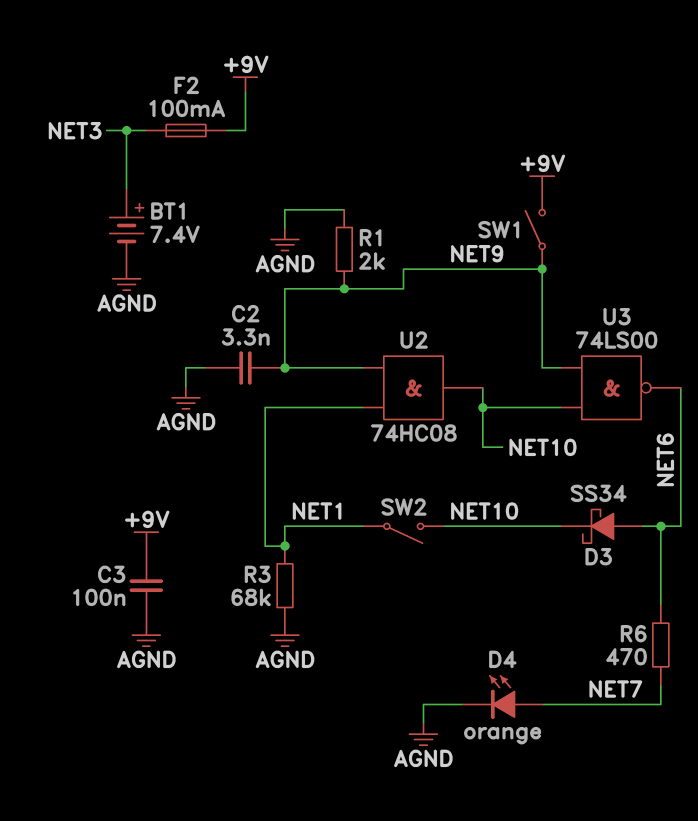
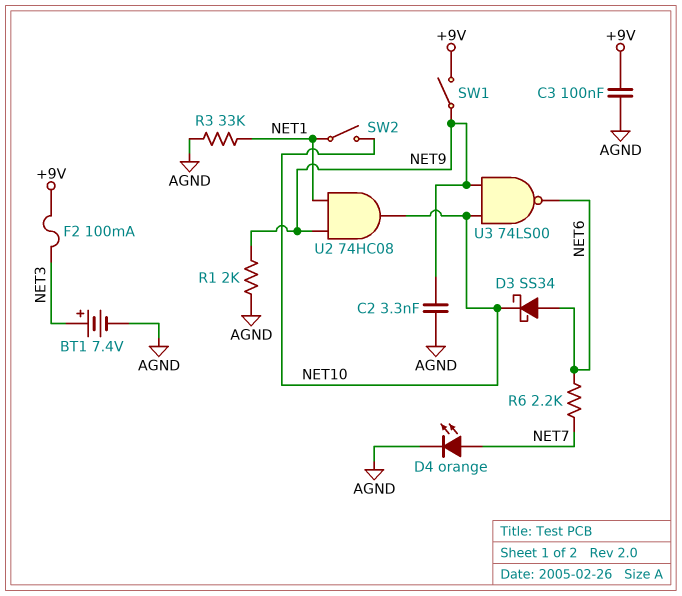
R3: 68k (AGND, NET1) -> 33k (AGND, NET1)
R6: 470 (NET6, NET7) -> 2.2k (NET6, NET7)

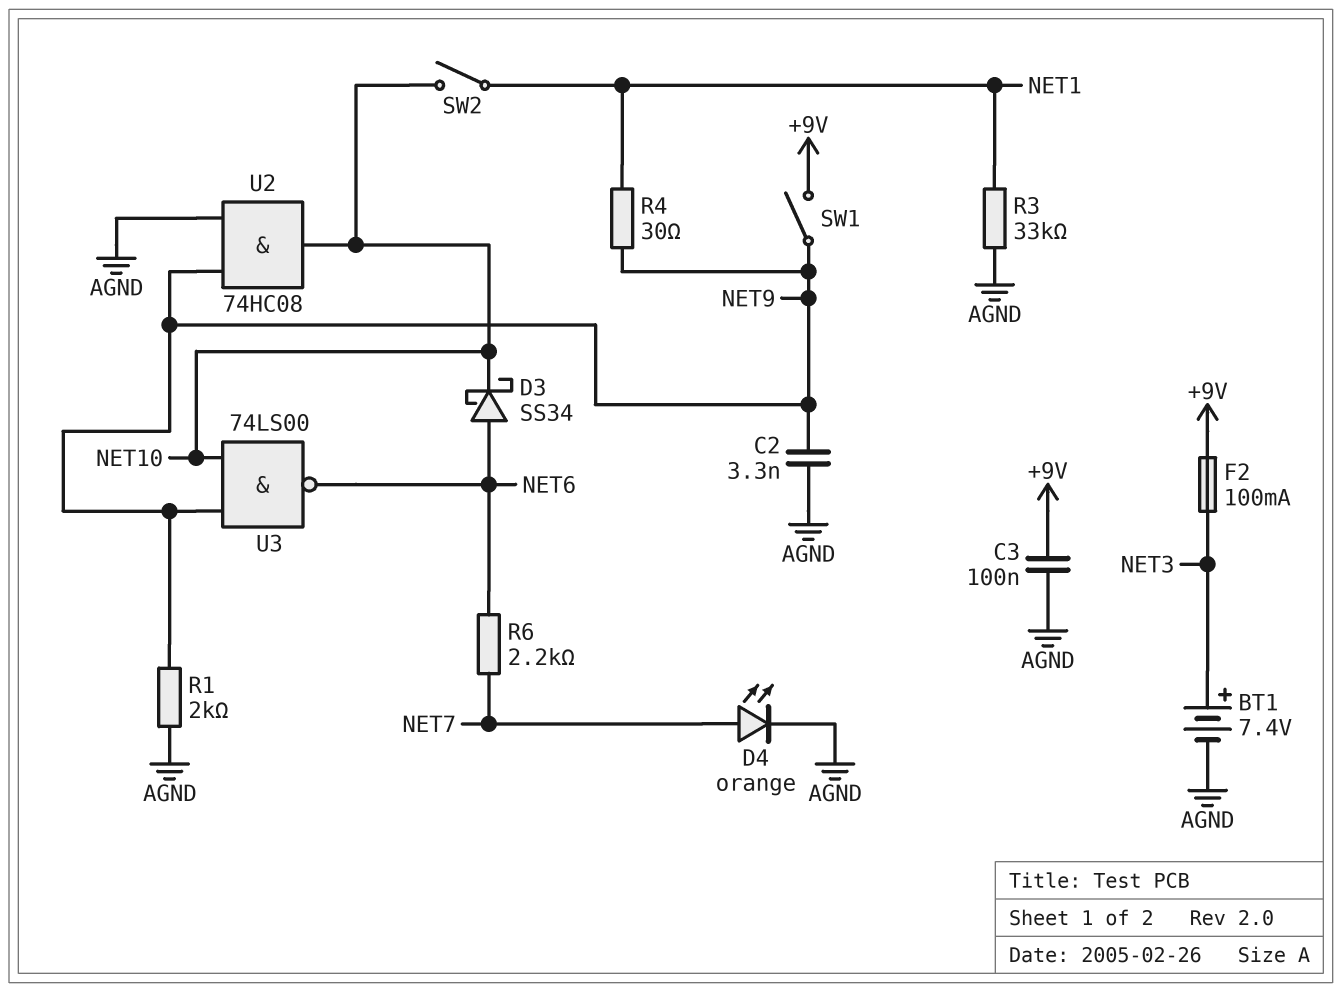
R4: none -> 30 (NET1, NET9)
U2: AND 74HC08 (in NET1, in NET9, out NET10) -> AND 74HC08 (in AGND, in NET9, out NET10)

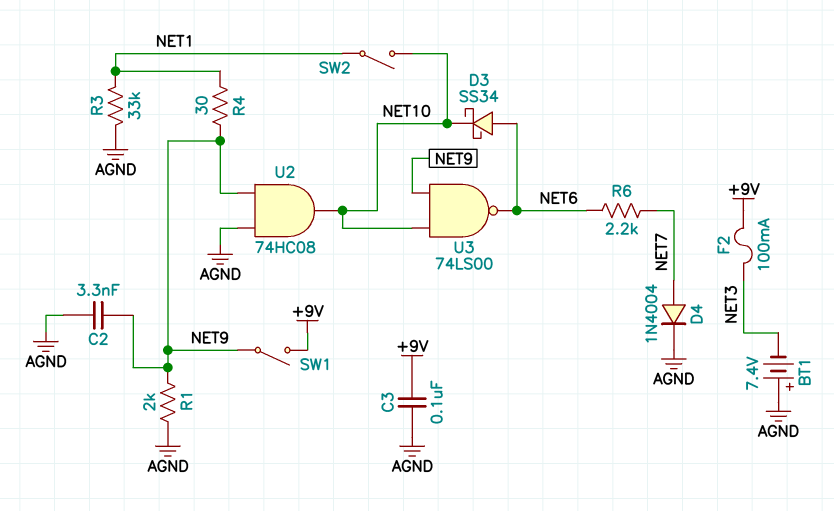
BT1: 7.4V (plus NET3, minus AGND) -> 7.4V (plus AGND, minus NET3)
D4: LED orange (A NET7, K AGND) -> diode 1N4004 (A NET7, K AGND)

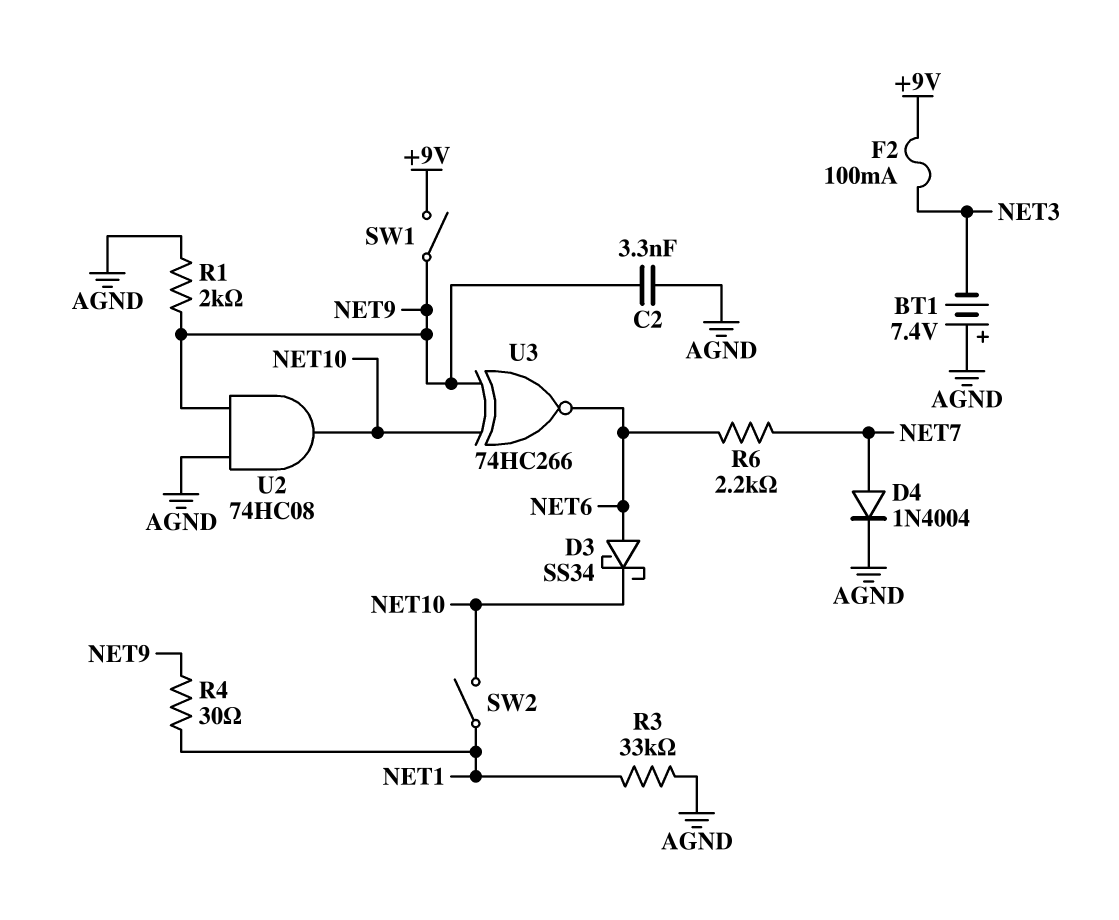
C3: 100nF (+9V, AGND) -> none
U3: NAND 74LS00 (in NET9, in NET10, out NET6) -> XNOR 74HC266 (in NET9, in NET10, out NET6)

